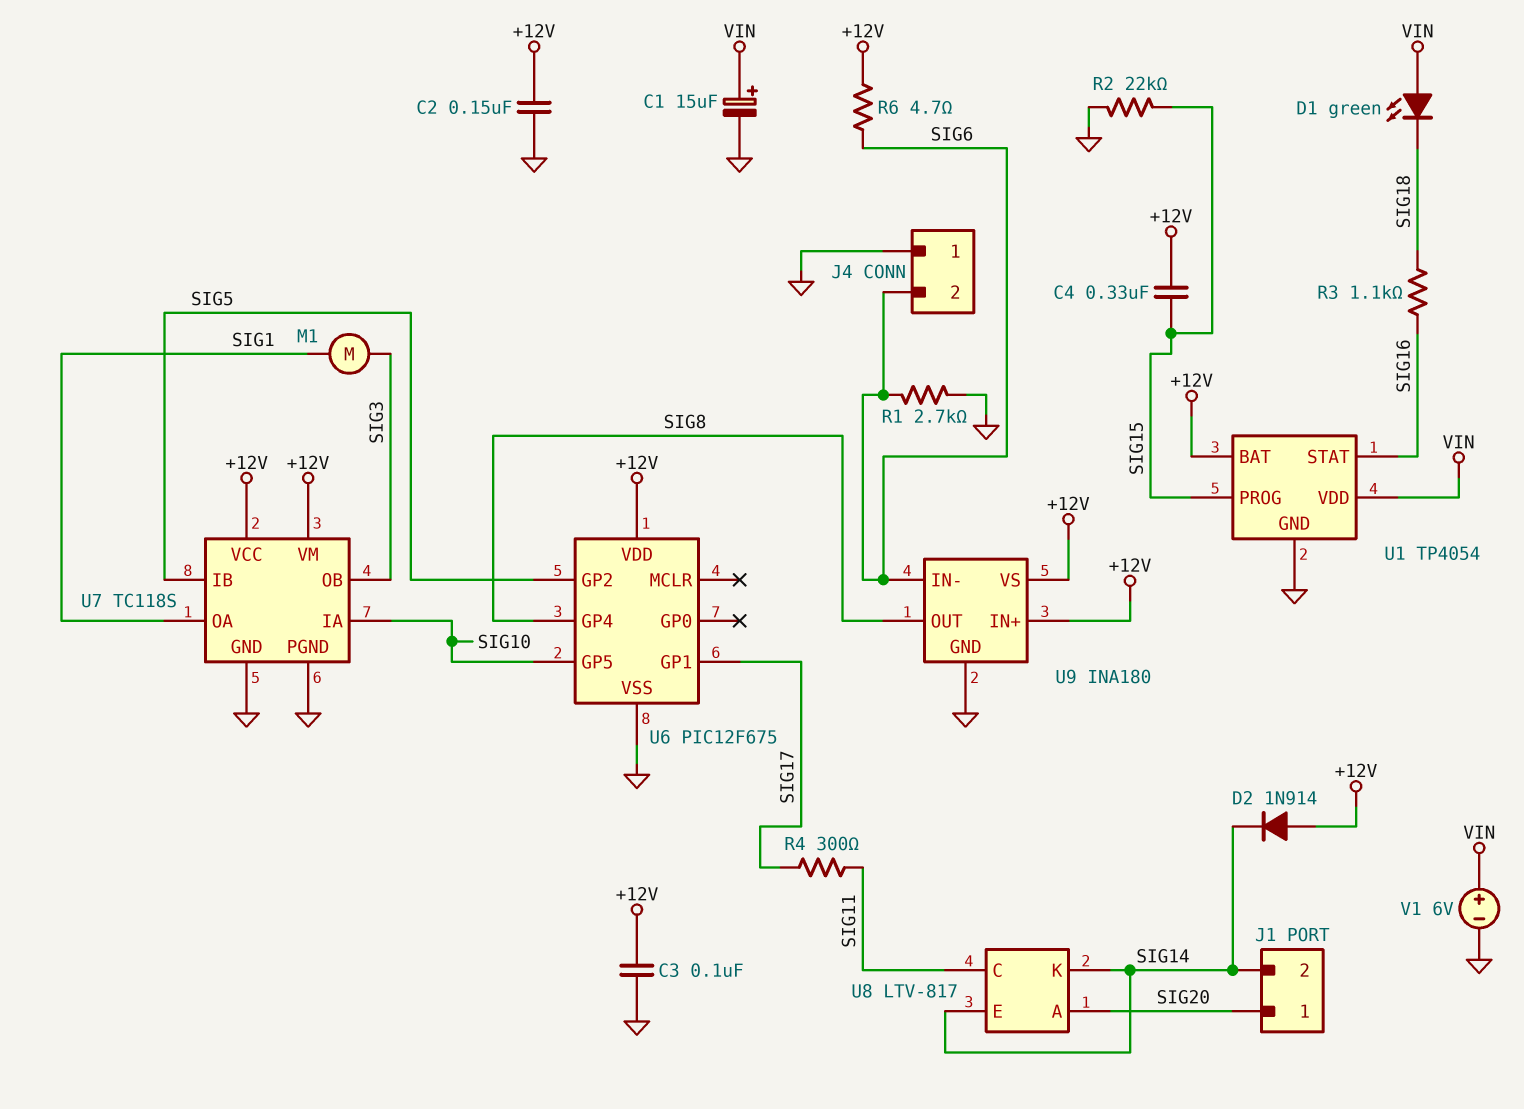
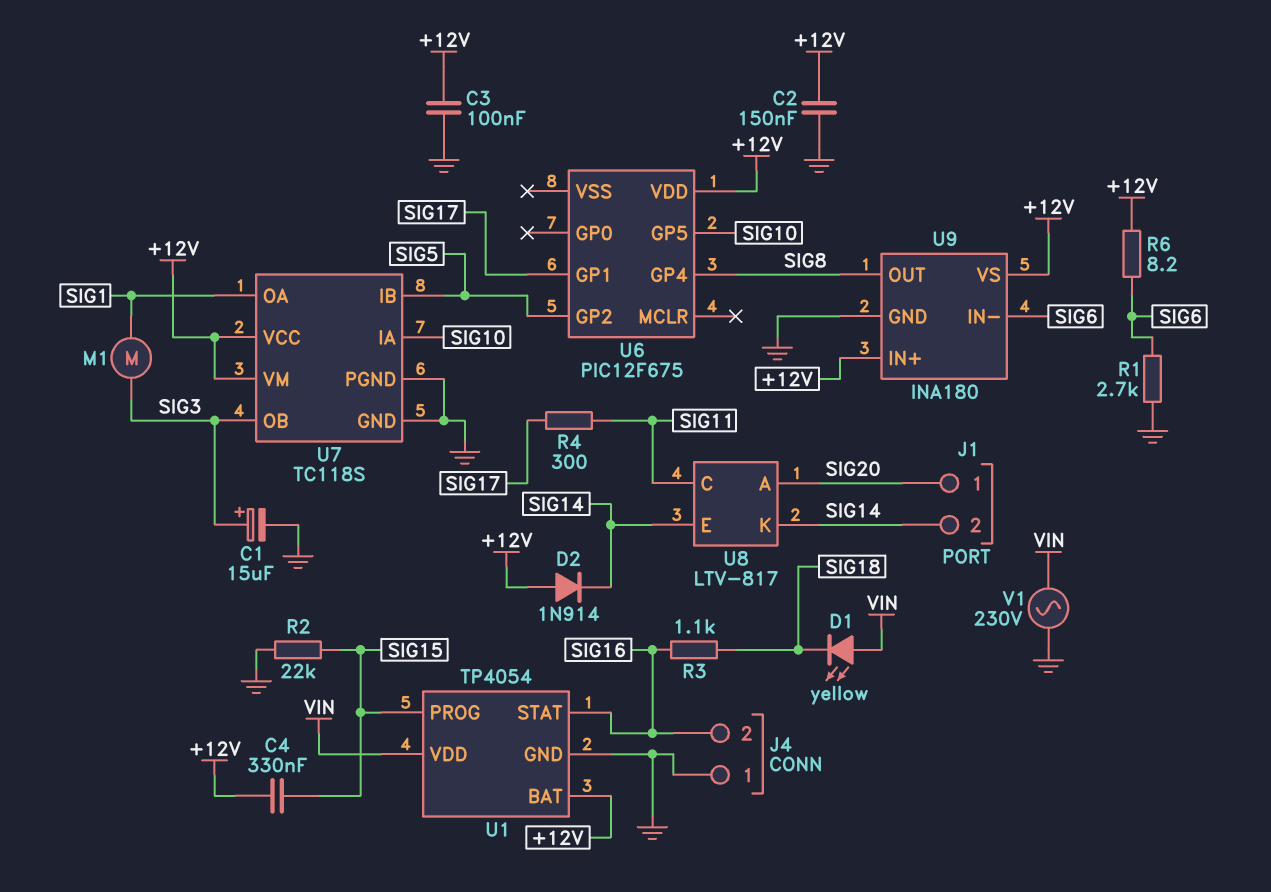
C1: 15uF (plus VIN, minus GND) -> 15uF (plus SIG3, minus GND)
D1: LED green (A VIN, K SIG18) -> LED yellow (A VIN, K SIG18)
J4 pin 2: SIG6 -> SIG16
R6: 4.7 (+12V, SIG6) -> 8.2 (+12V, SIG6)
U6 pin VSS: GND -> none
V1: 6V (plus VIN, minus GND) -> AC 230V (GND, VIN)

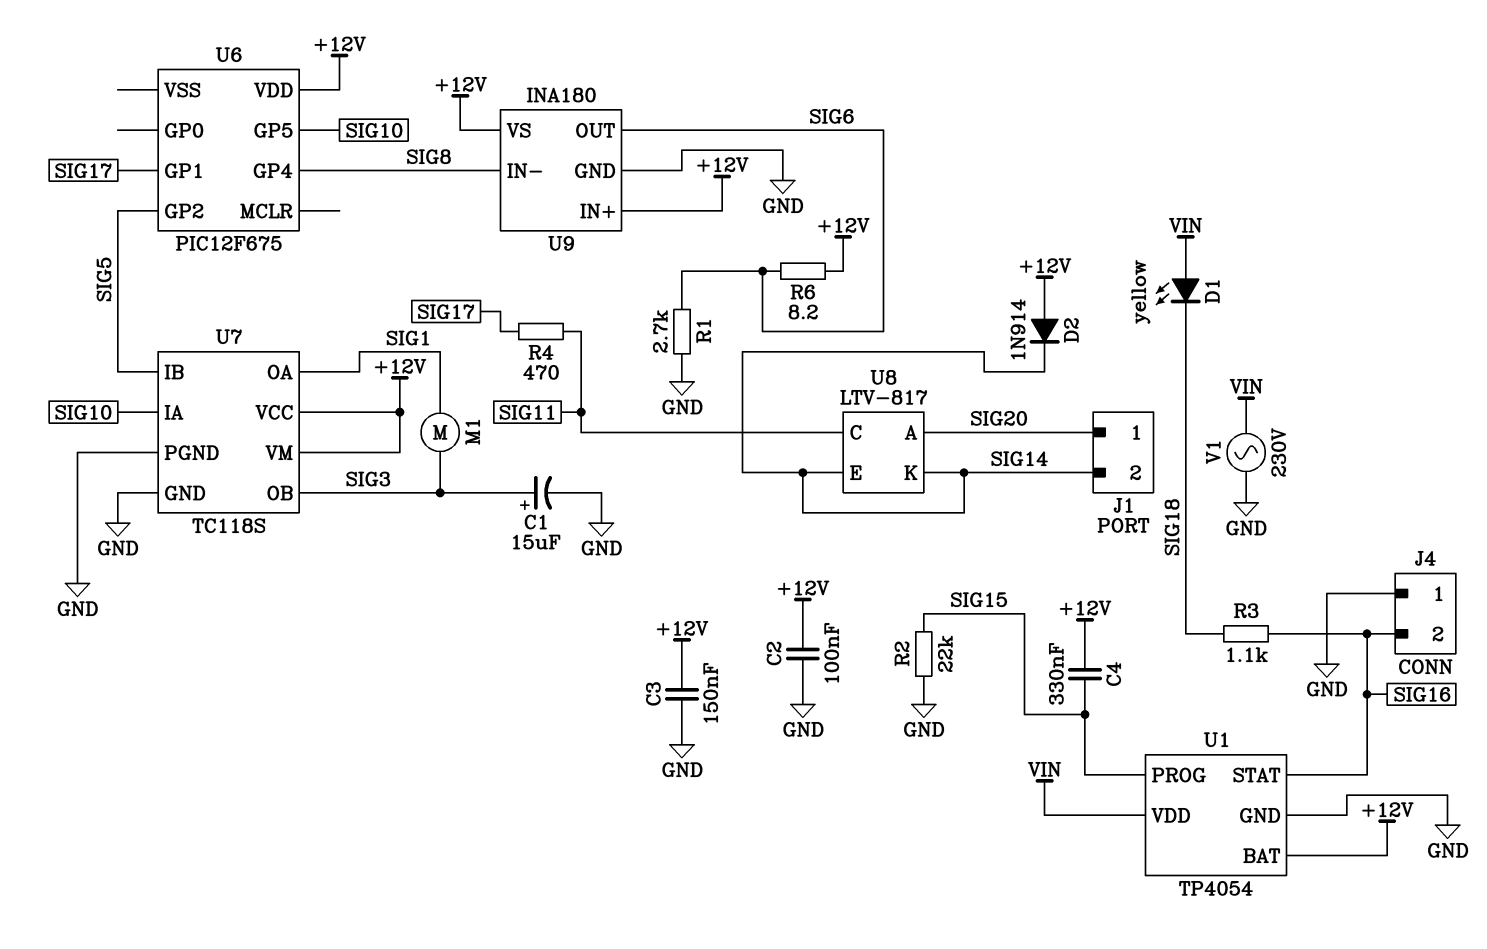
C2: 150nF (+12V, GND) -> 100nF (+12V, GND)
C3: 100nF (+12V, GND) -> 150nF (+12V, GND)
R4: 300 (SIG11, SIG17) -> 470 (SIG11, SIG17)
U9 pin IN-: SIG6 -> SIG8
U9 pin OUT: SIG8 -> SIG6

